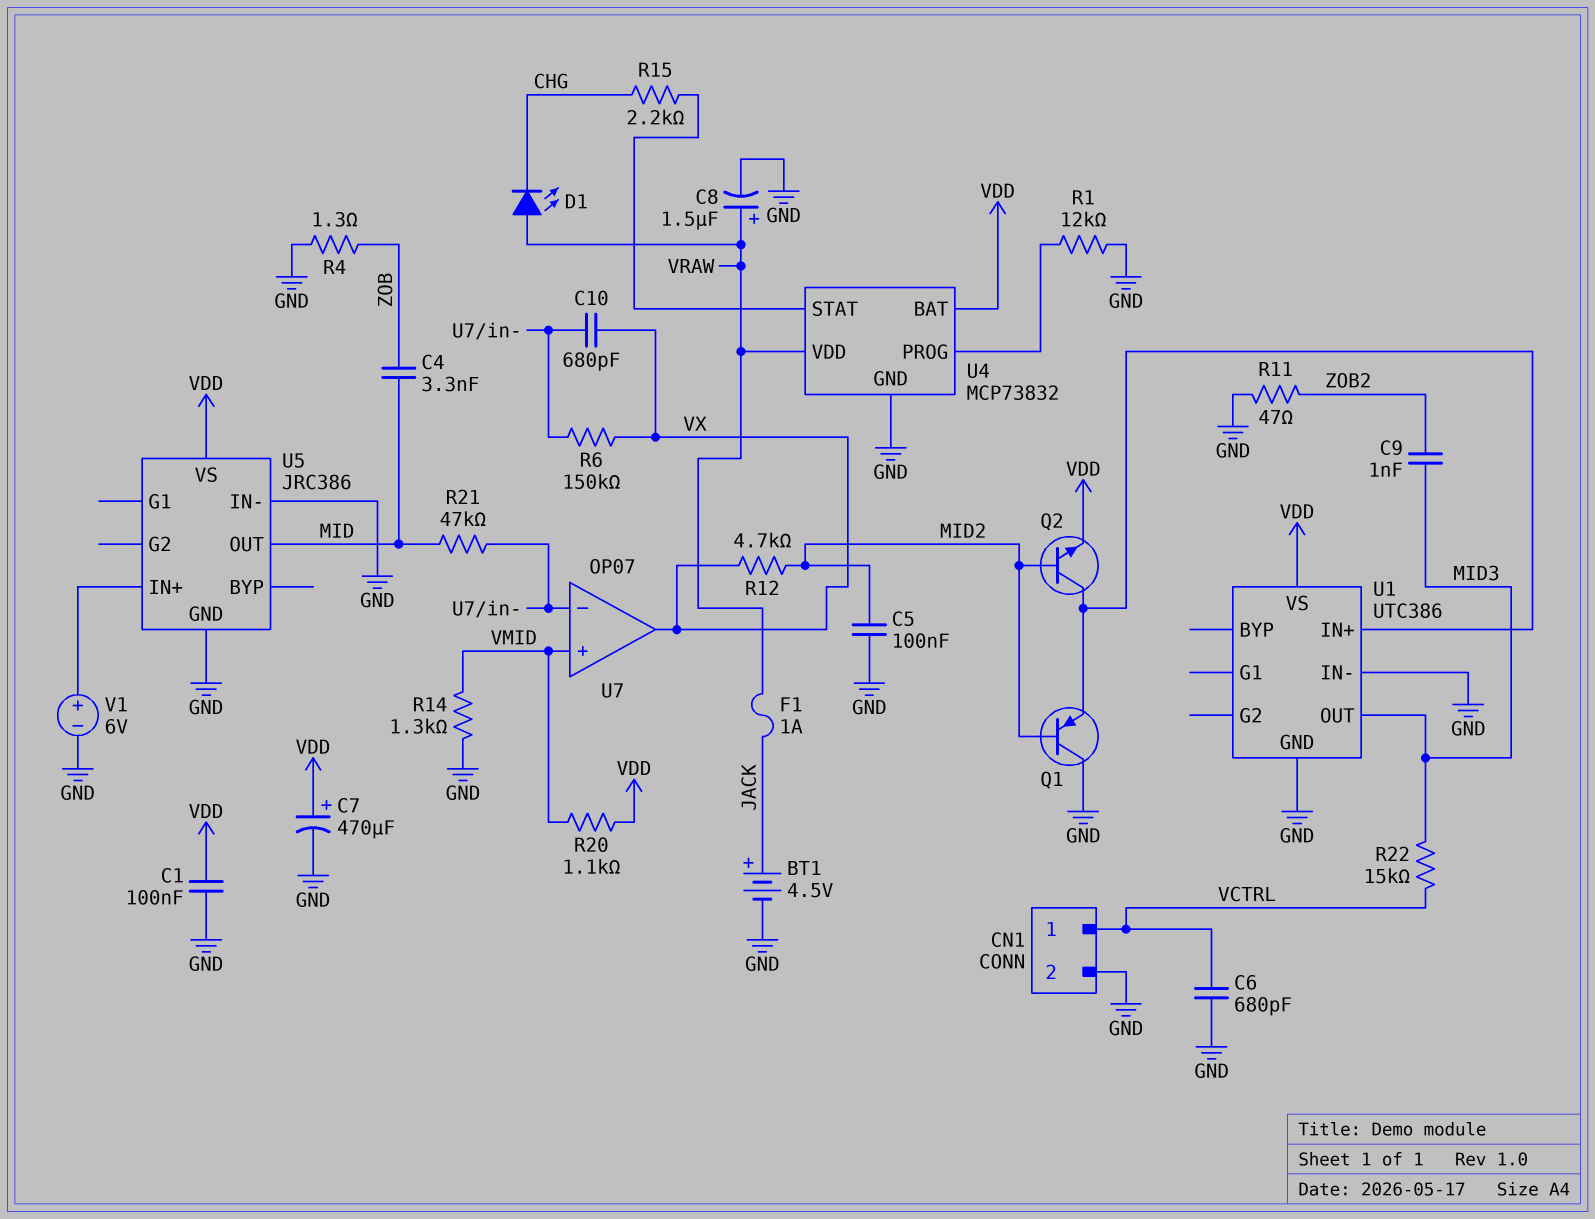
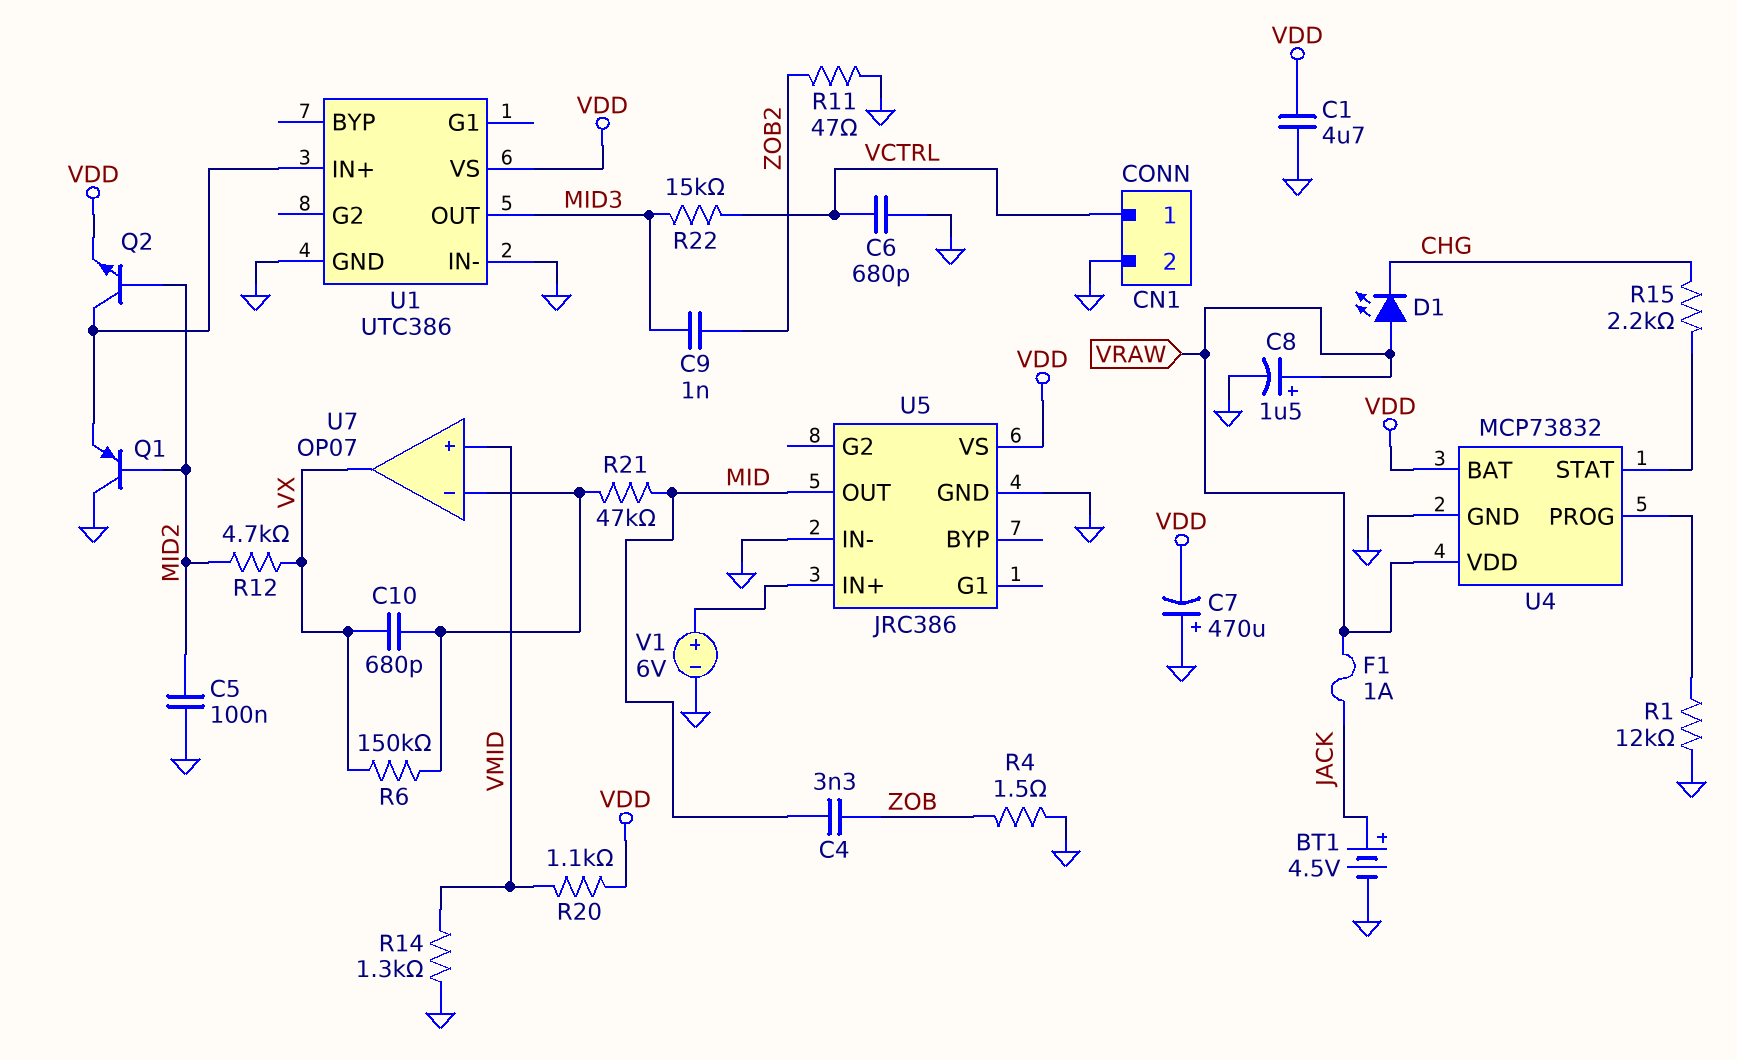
C1: 100nF (GND, VDD) -> 4.7uF (GND, VDD)
C7: 470uF (plus VDD, minus GND) -> 470uF (plus GND, minus VDD)
R4: 1.3 (GND, ZOB) -> 1.5 (GND, ZOB)

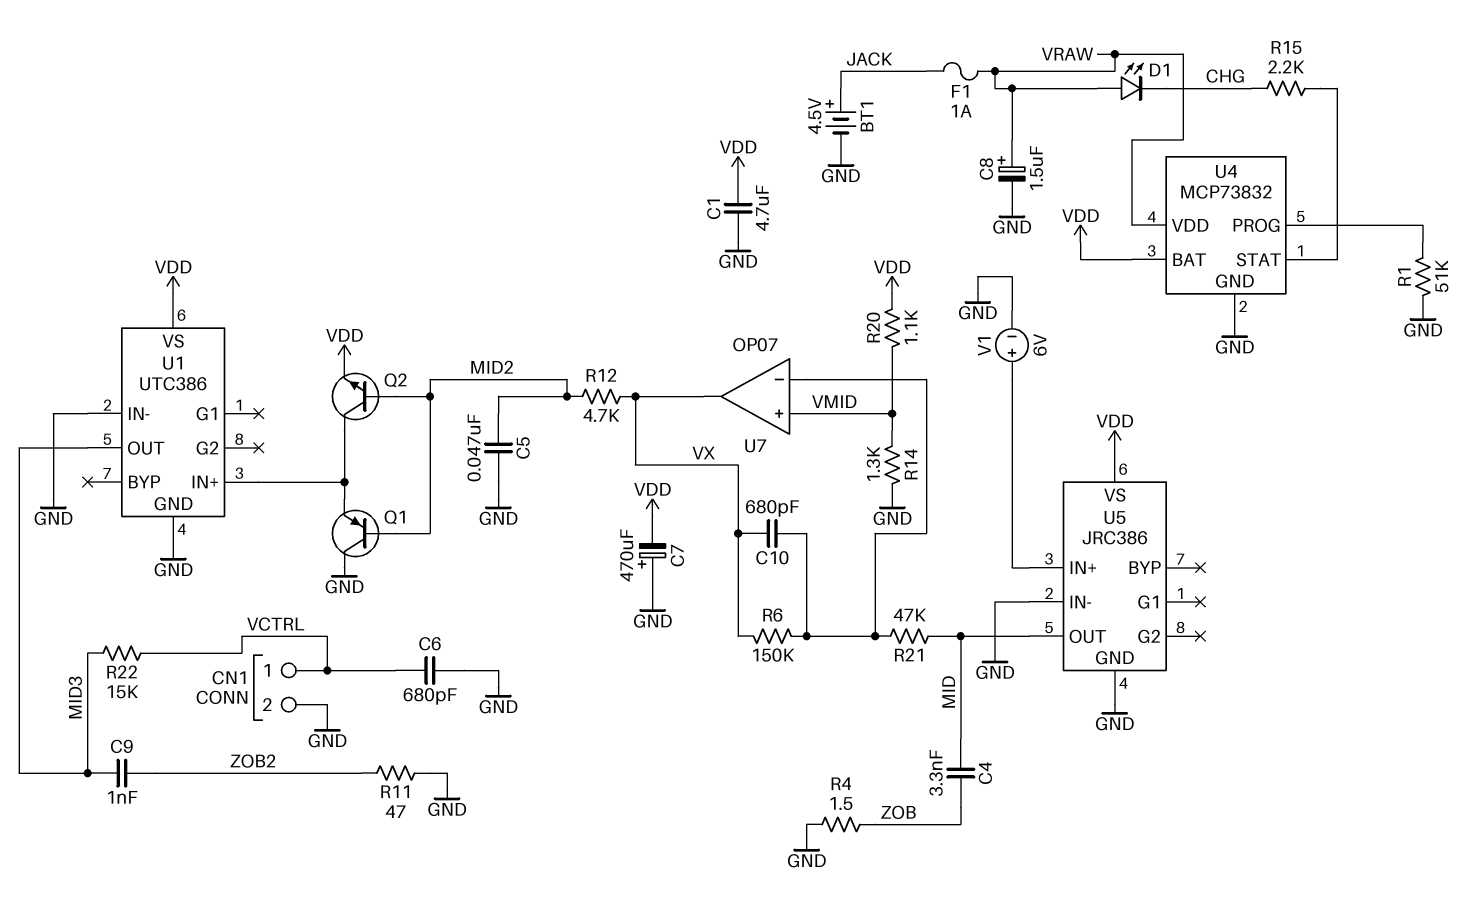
C5: 100nF (GND, MID2) -> 47nF (GND, MID2)
R1: 12k (GND, U4/PROG) -> 51k (GND, U4/PROG)

